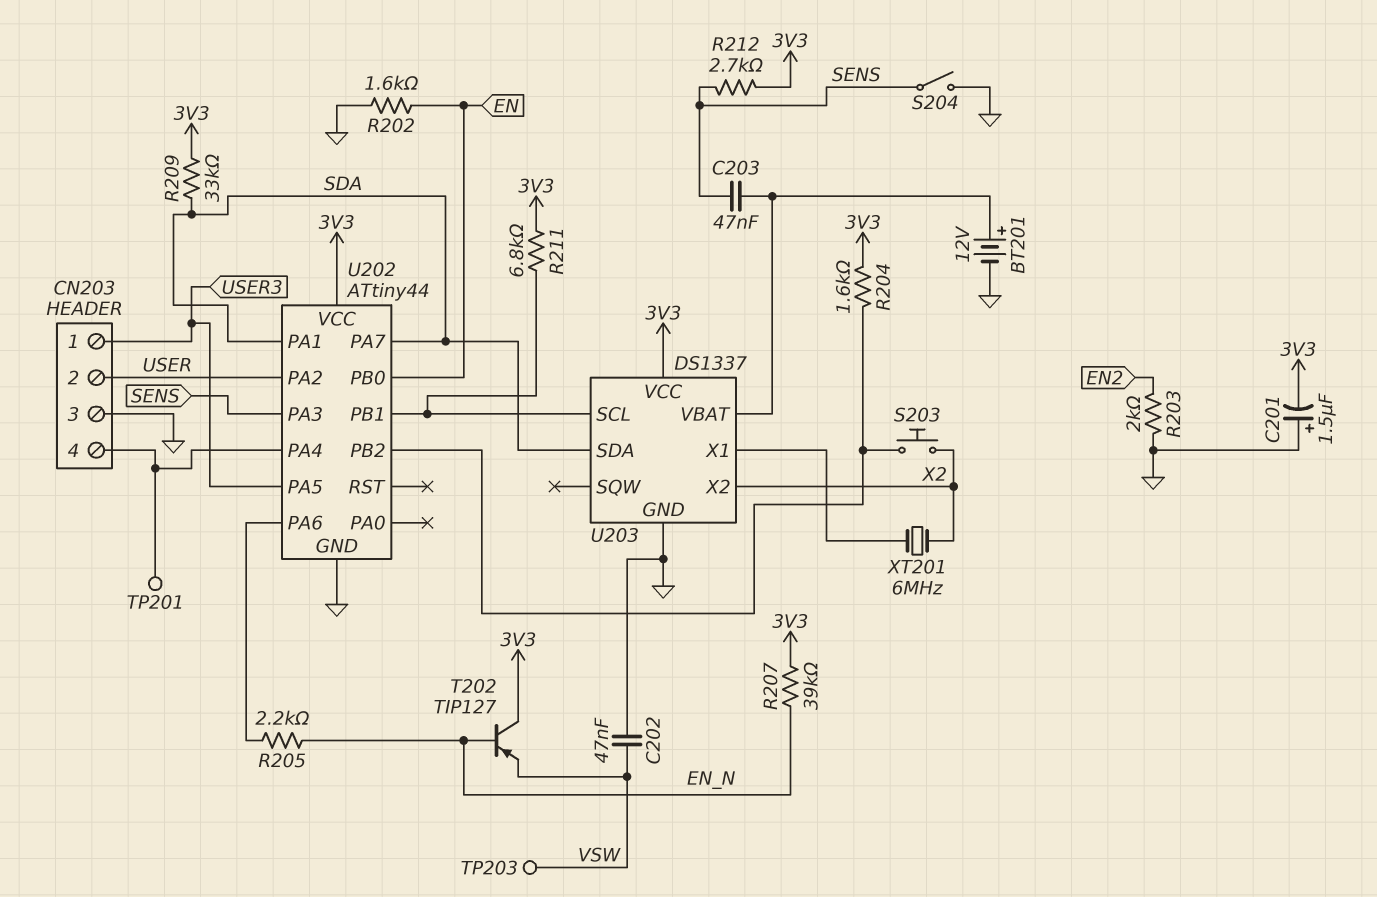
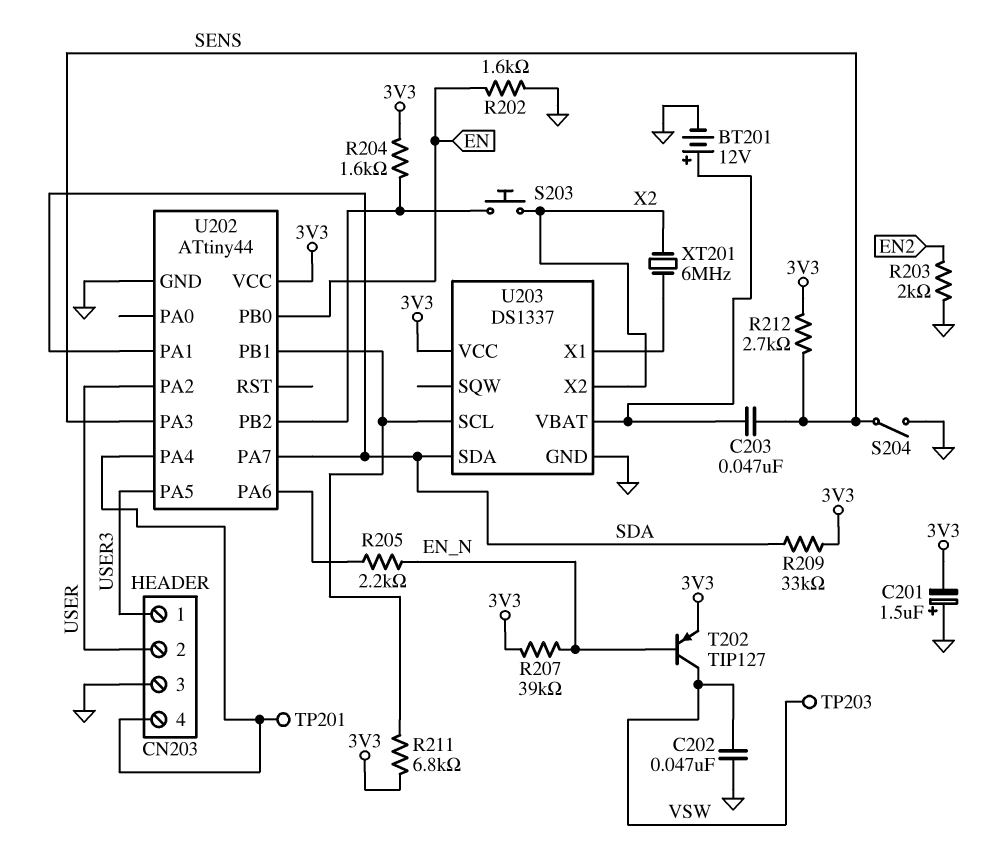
T202: PNP TIP127 (B EN_N, C 3V3, E VSW) -> PNP TIP127 (B EN_N, C VSW, E 3V3)

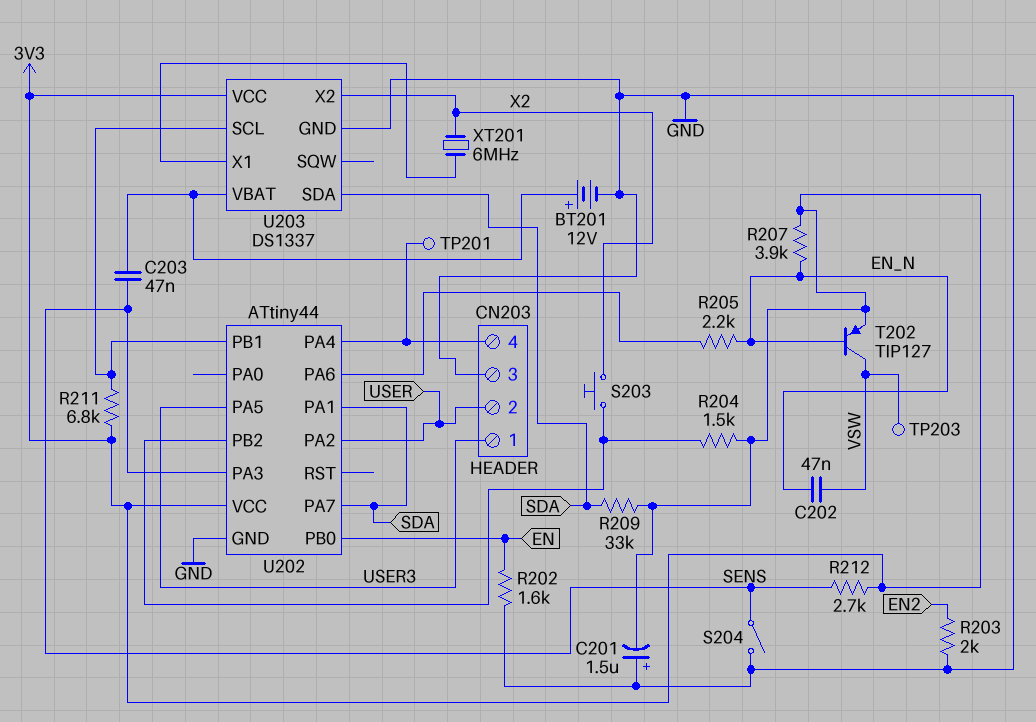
C202: 47nF (GND, VSW) -> 47nF (EN_N, VSW)
R204: 1.6k (3V3, U202/PB2) -> 1.5k (3V3, U202/PB2)
R207: 39k (3V3, EN_N) -> 3.9k (3V3, EN_N)

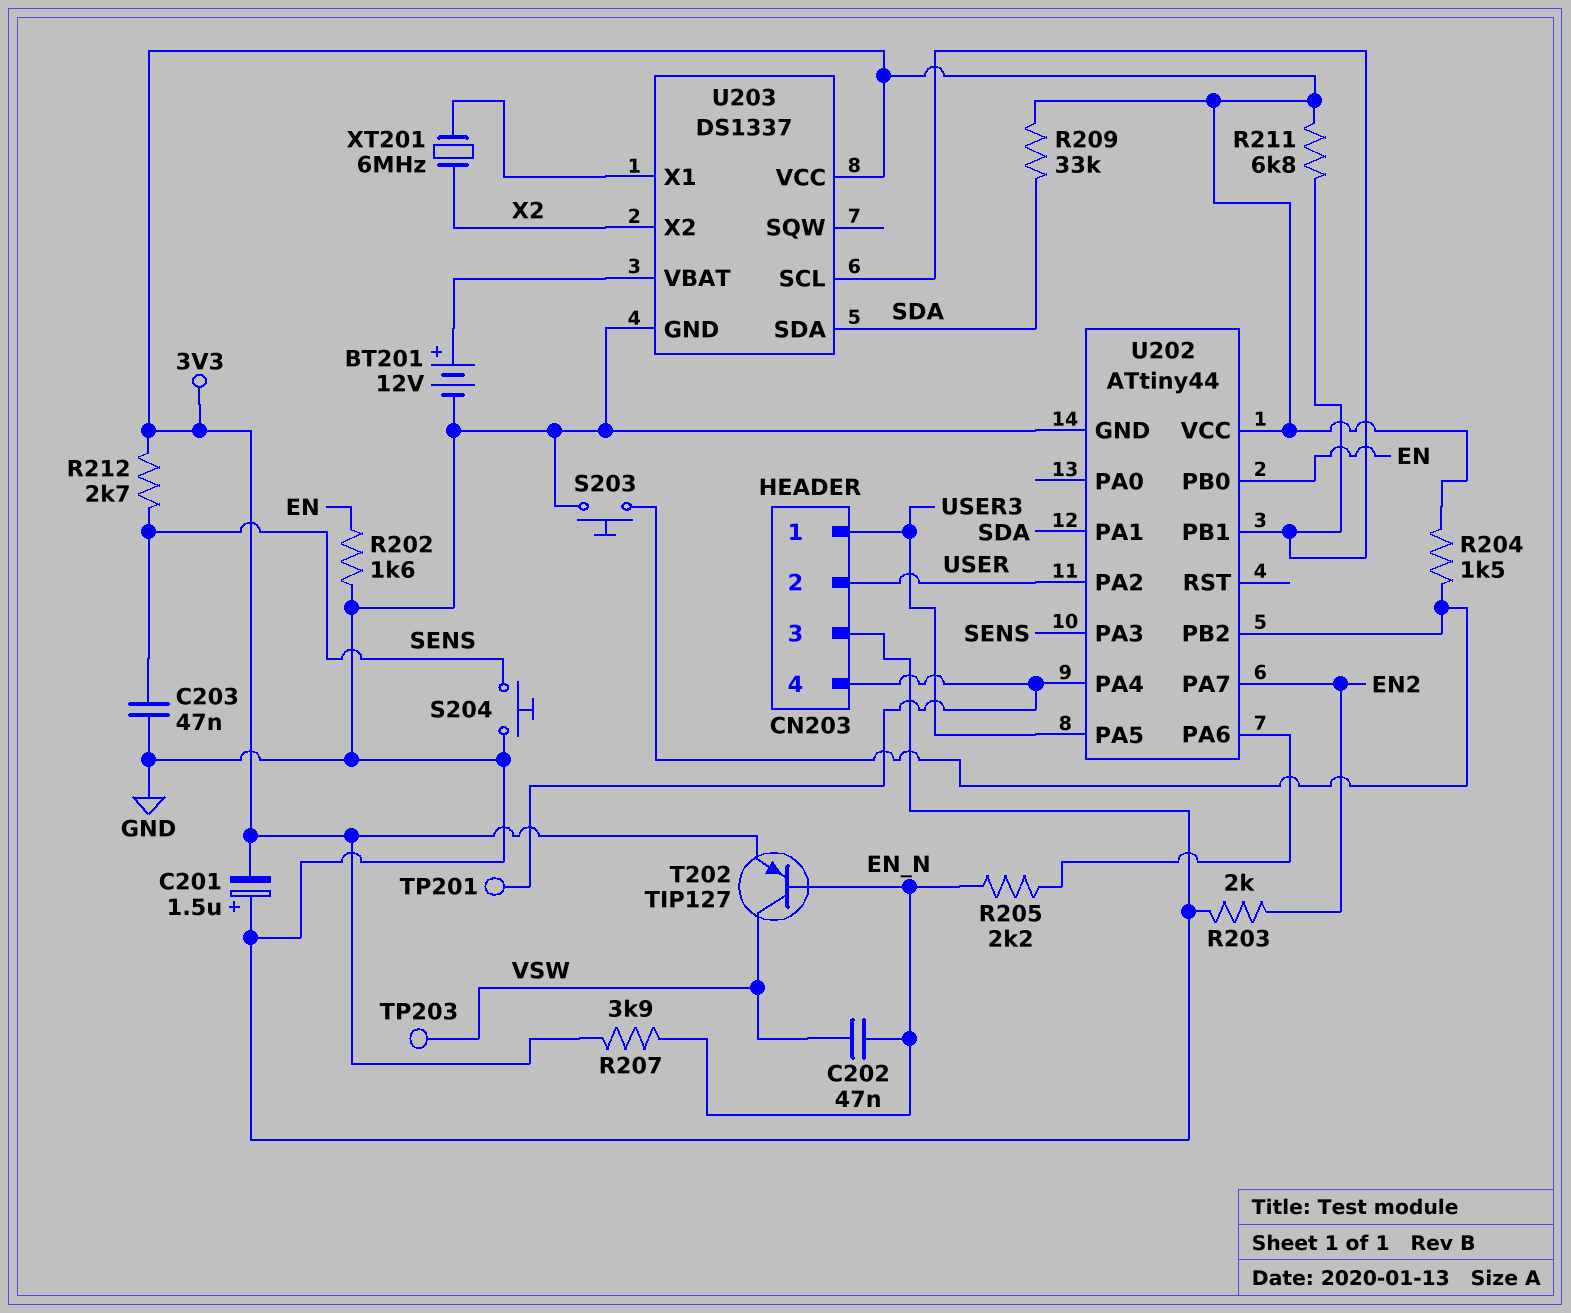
C203: 47nF (SENS, U203/VBAT) -> 47nF (GND, SENS)
S203: button (U202/PB2, X2) -> button (GND, U202/PB2)
S204: switch (GND, SENS) -> button (GND, SENS)
U202 pin PA7: SDA -> EN2

